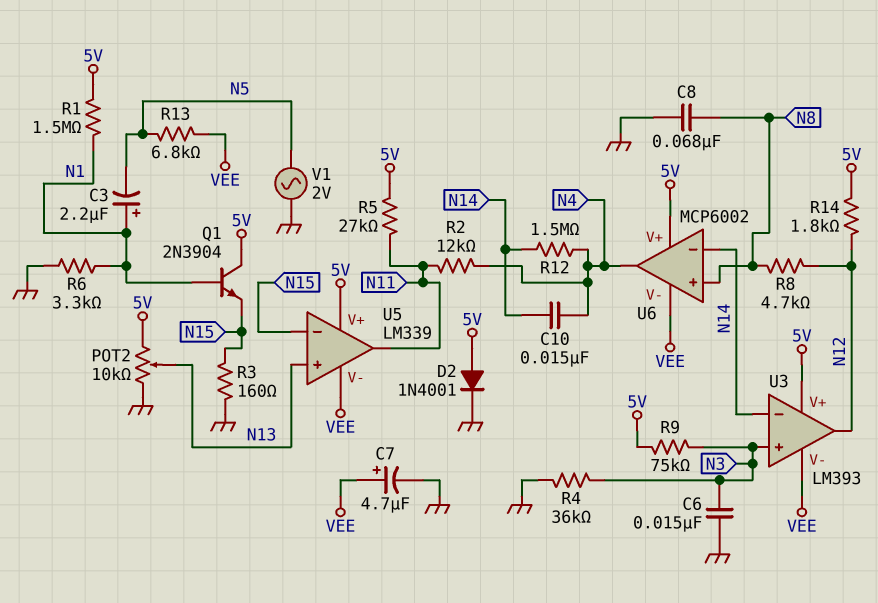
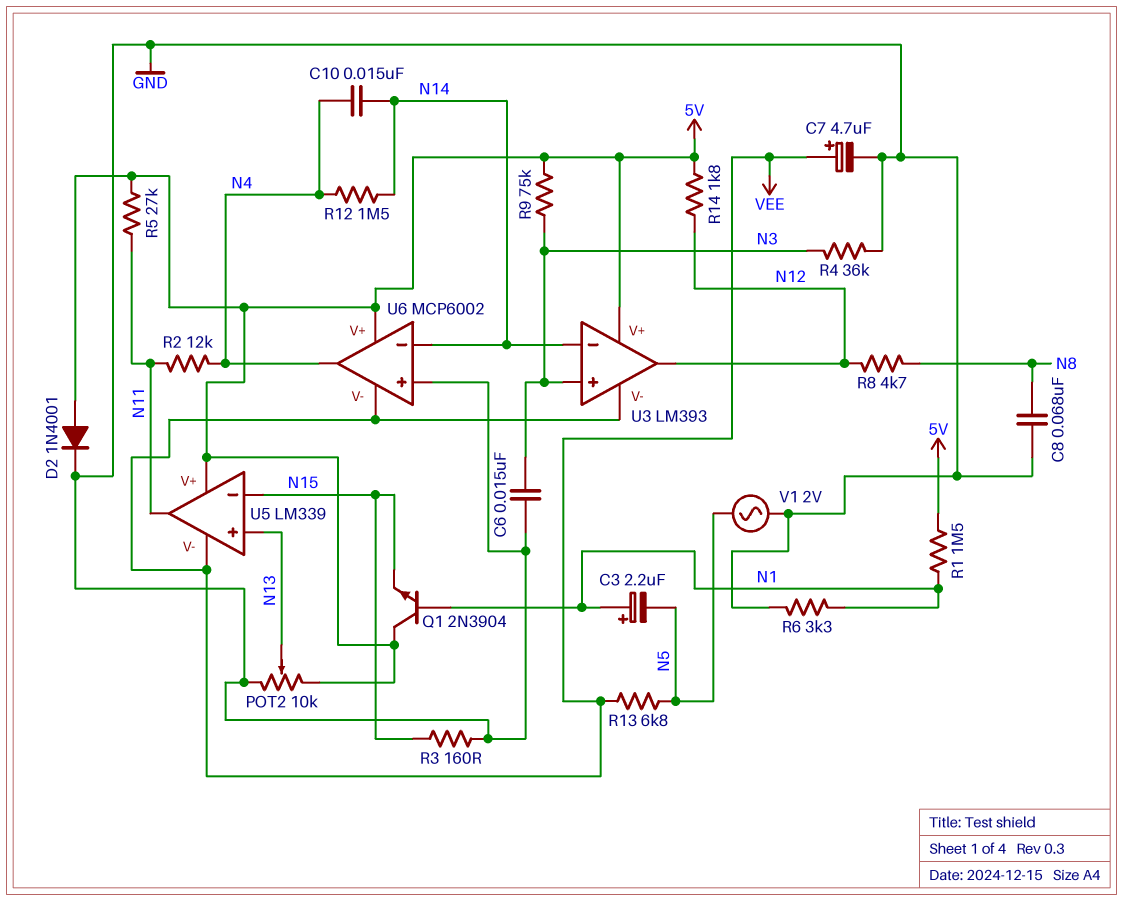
U6 pin in+: N8 -> GND

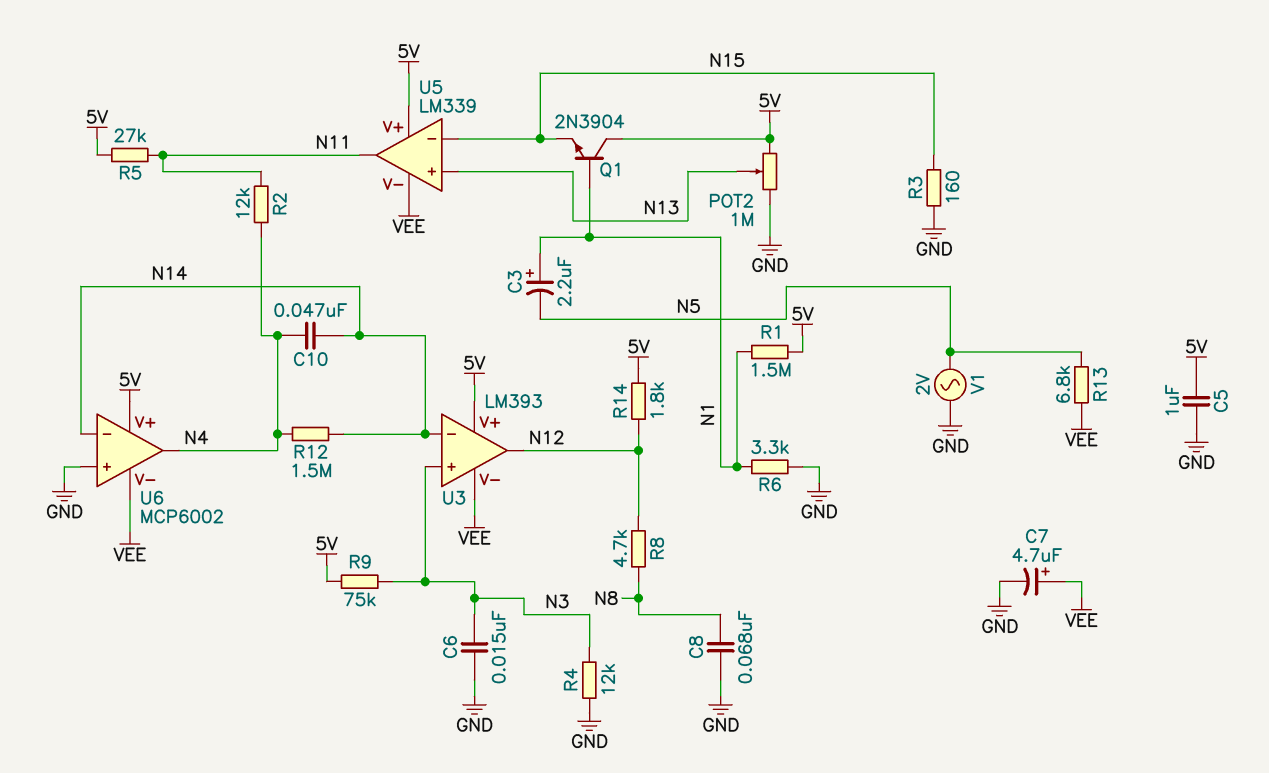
C5: none -> 1uF (5V, GND)
C10: 15nF (N4, N14) -> 47nF (N4, N14)
D2: diode 1N4001 (A 5V, K GND) -> none
POT2: 10k (5V, GND, wiper N13) -> 1M (5V, GND, wiper N13)
R4: 36k (GND, N3) -> 12k (GND, N3)

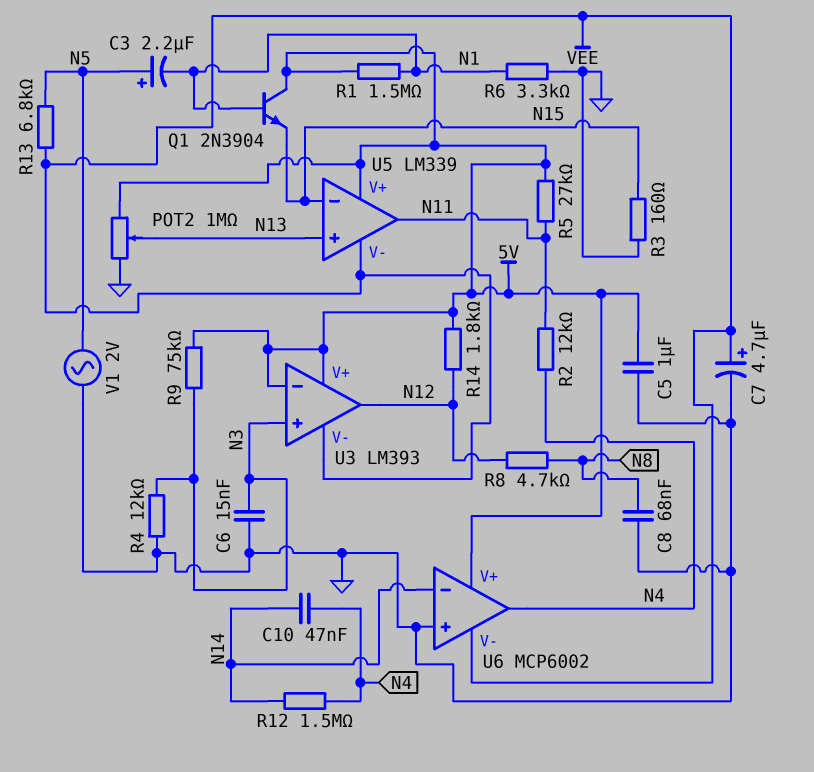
C3: 2.2uF (plus N1, minus N5) -> 2.2uF (plus N5, minus N1)
U3 pin in-: N14 -> 5V

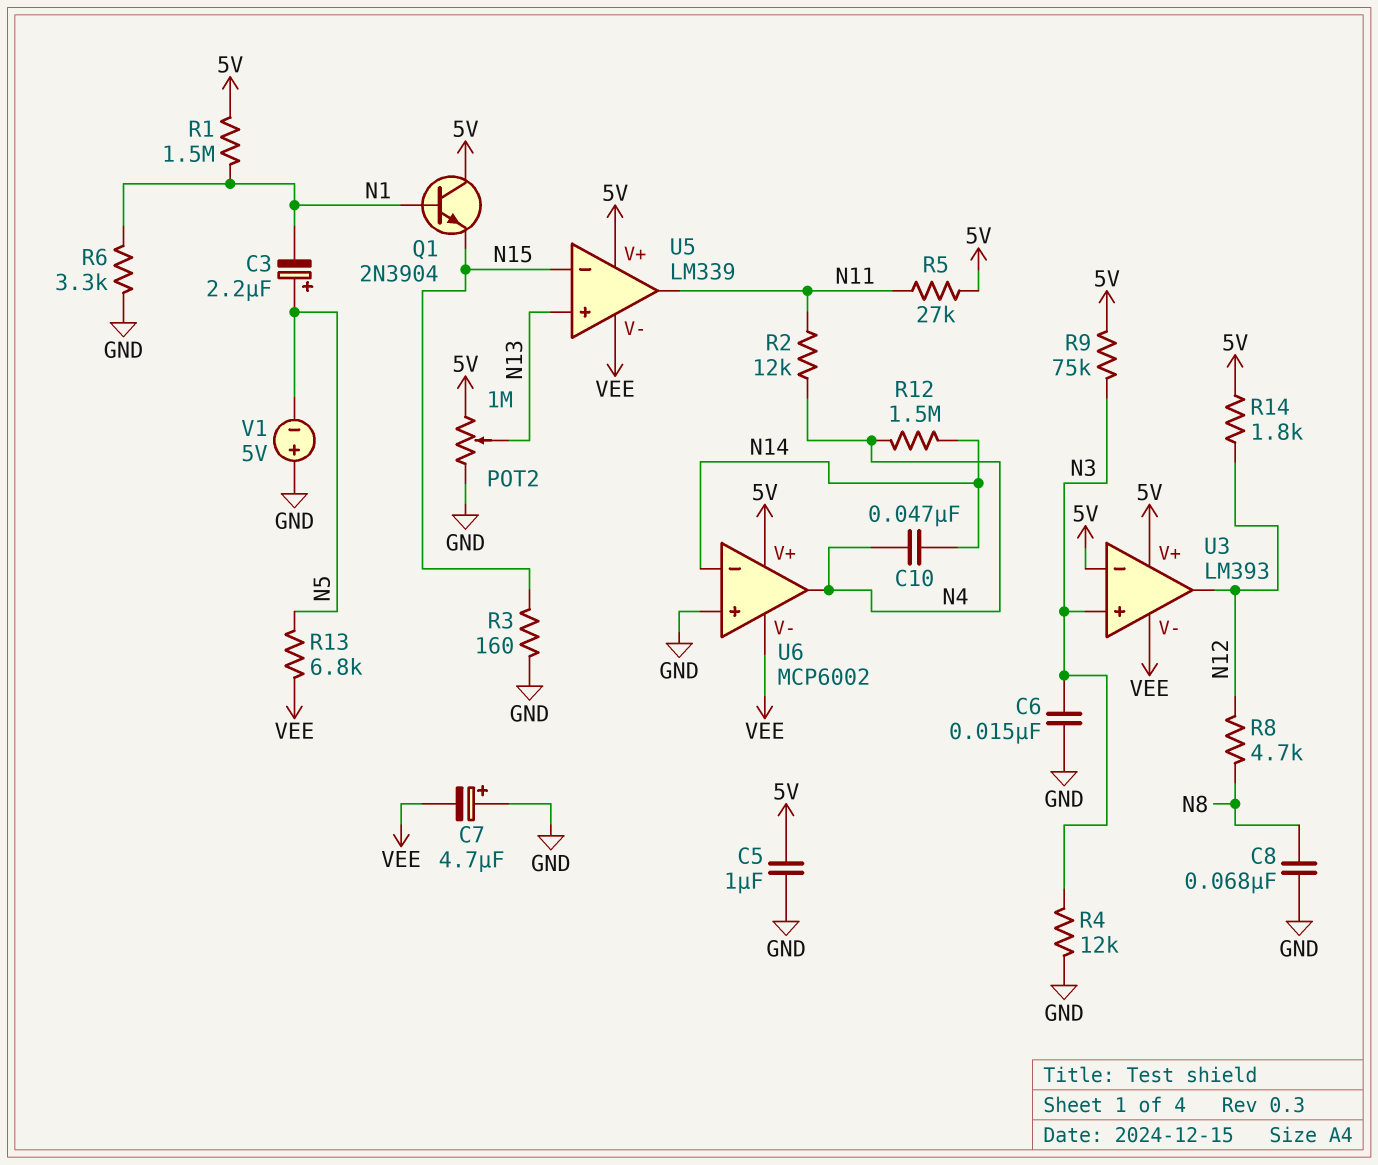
C7: 4.7uF (plus VEE, minus GND) -> 4.7uF (plus GND, minus VEE)
V1: AC 2V (GND, N5) -> 5V (plus GND, minus N5)

